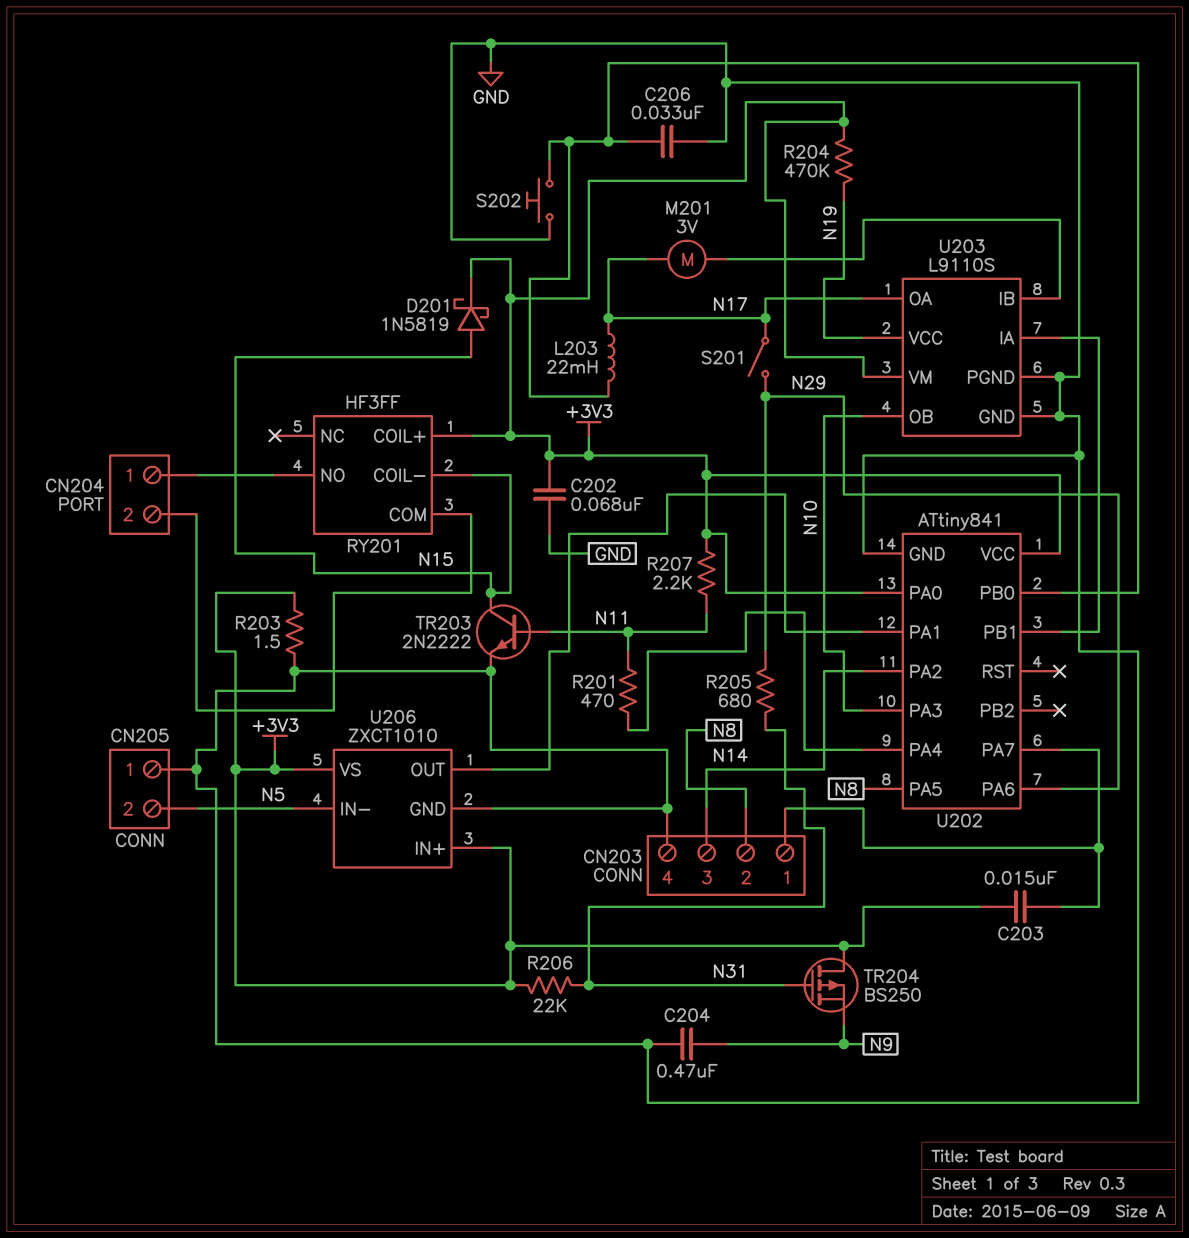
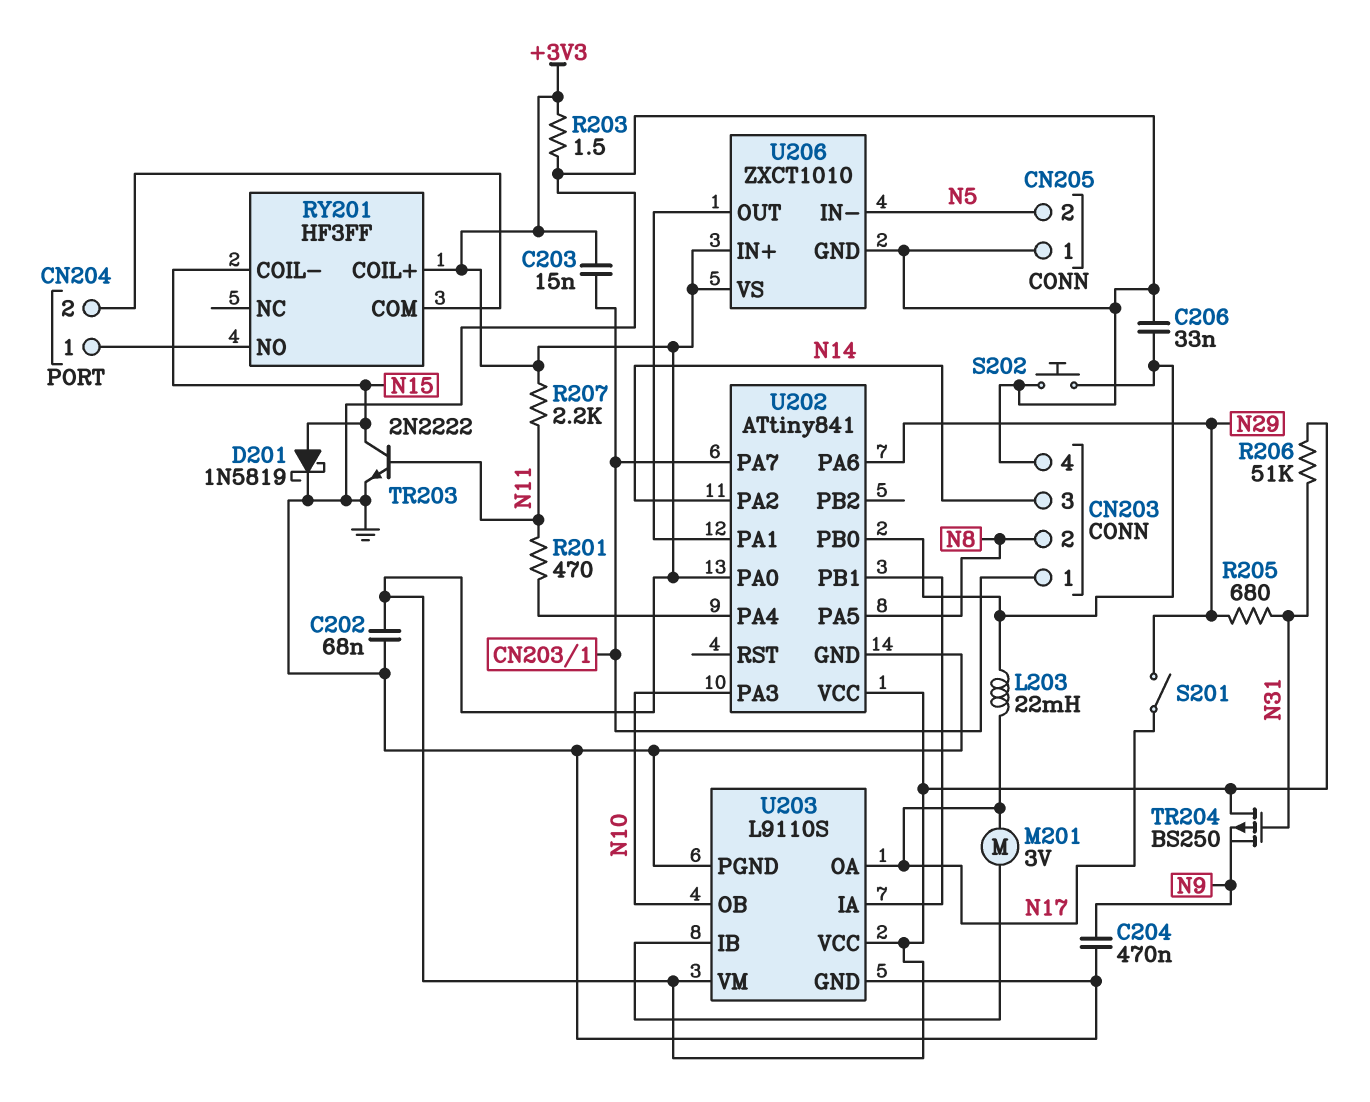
D201: schottky 1N5819 (A N15, K +3V3) -> schottky 1N5819 (A N15, K GND)
R204: 470k (+3V3, N19) -> none
R206: 22k (+3V3, N31) -> 51k (+3V3, N31)
U203 pin VCC: N19 -> +3V3

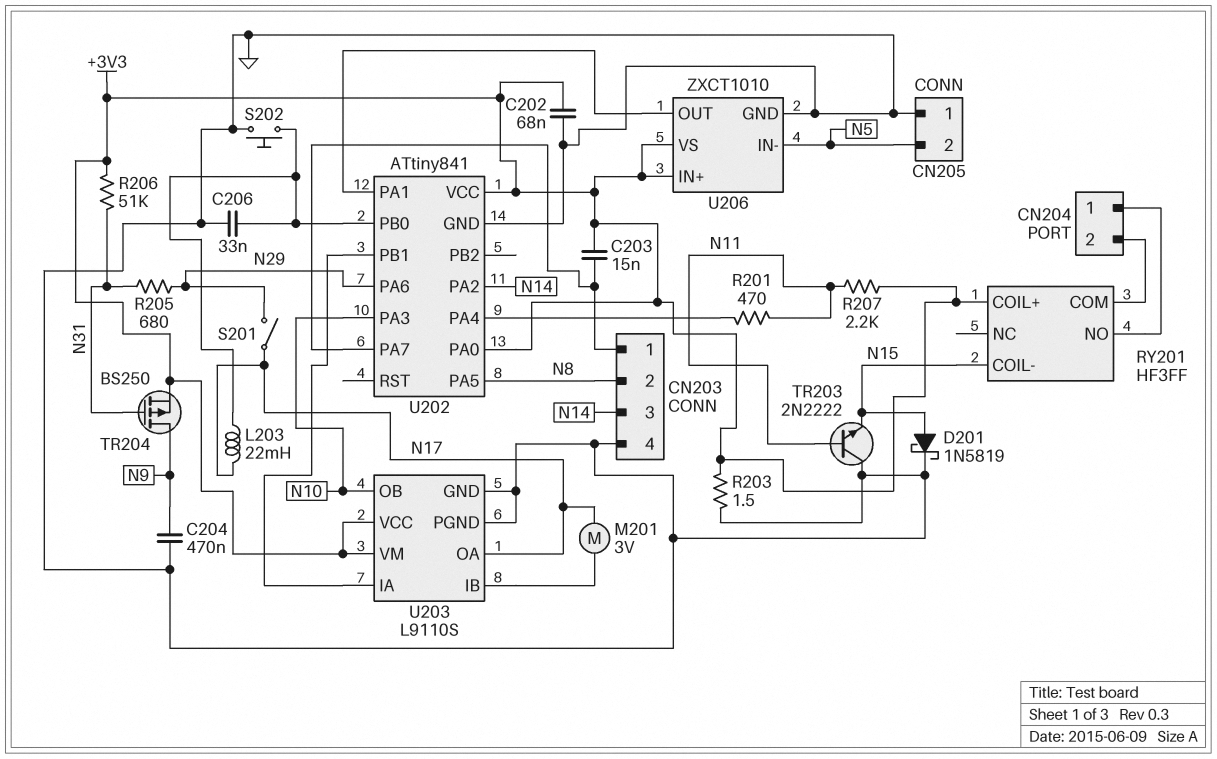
TR203: NPN 2N2222 (B N11, C N15, E GND) -> NPN 2N2222 (B N11, C GND, E N15)
TR204: PMOS BS250 (G N31, D +3V3, S N9) -> PMOS BS250 (G N31, D N9, S +3V3)

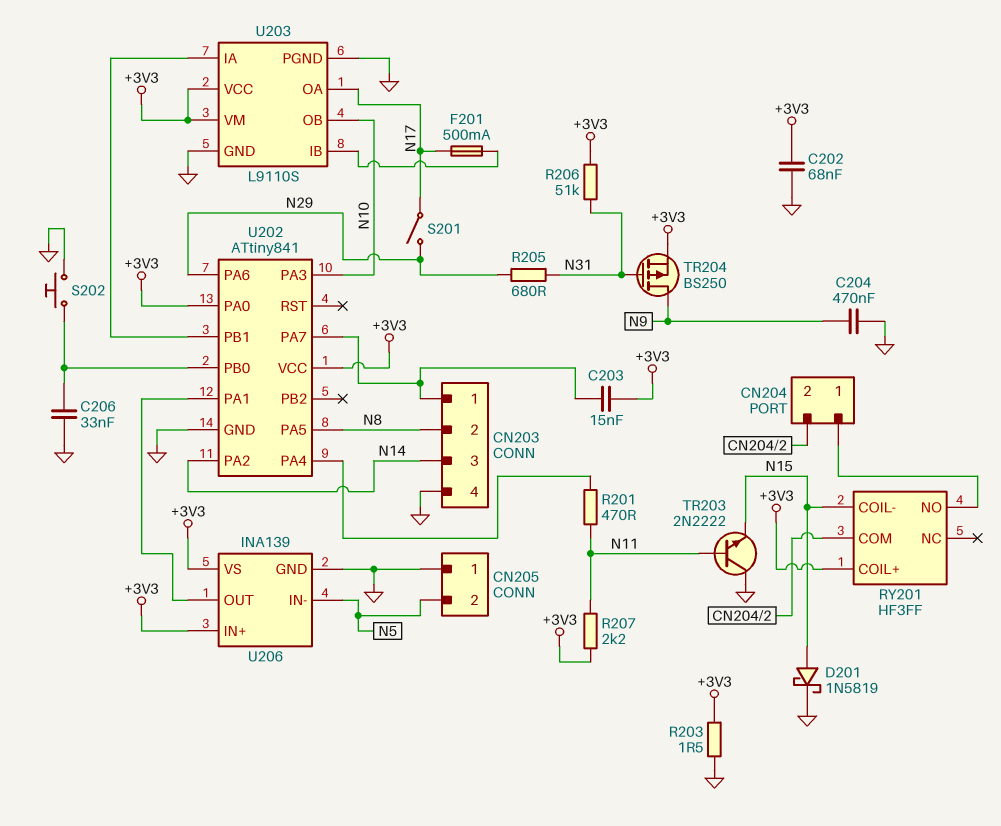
F201: none -> 500mA (N17, U203/IB)
L203: 22mH (N17, U202/PB0) -> none
M201: motor 3V (N17, U203/IB) -> none
U206: ZXCT1010 -> INA139

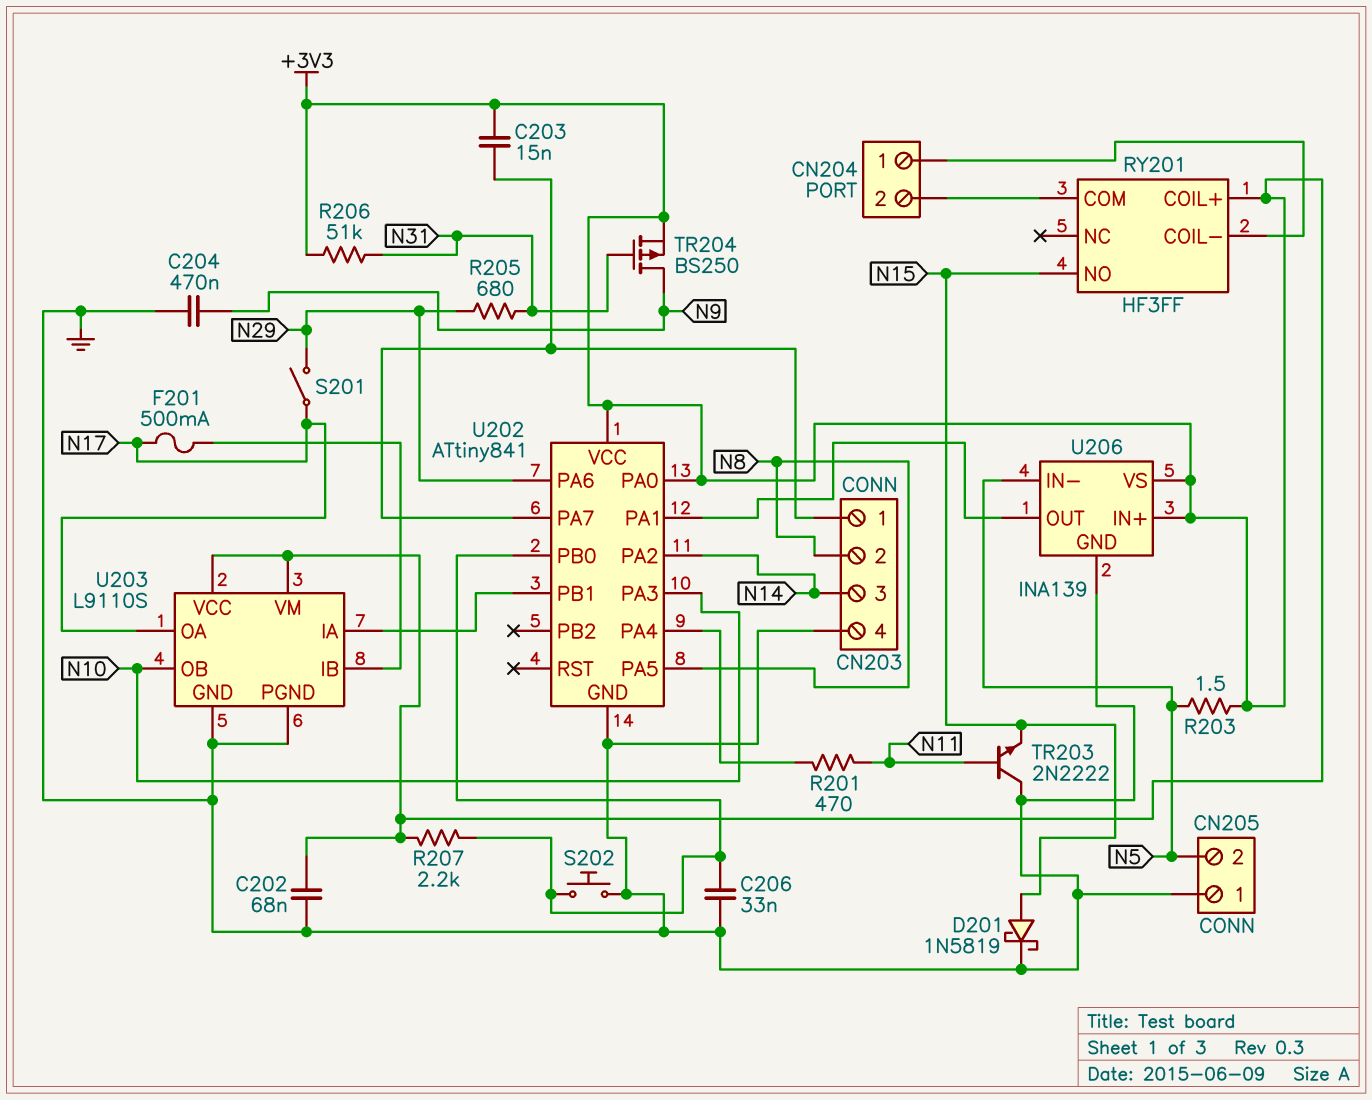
R203: 1.5 (+3V3, GND) -> 1.5 (+3V3, N5)
R207: 2.2k (+3V3, N11) -> 2.2k (+3V3, U202/PB0)
RY201 pin COIL-: N15 -> CN204/1
RY201 pin NO: CN204/1 -> N15

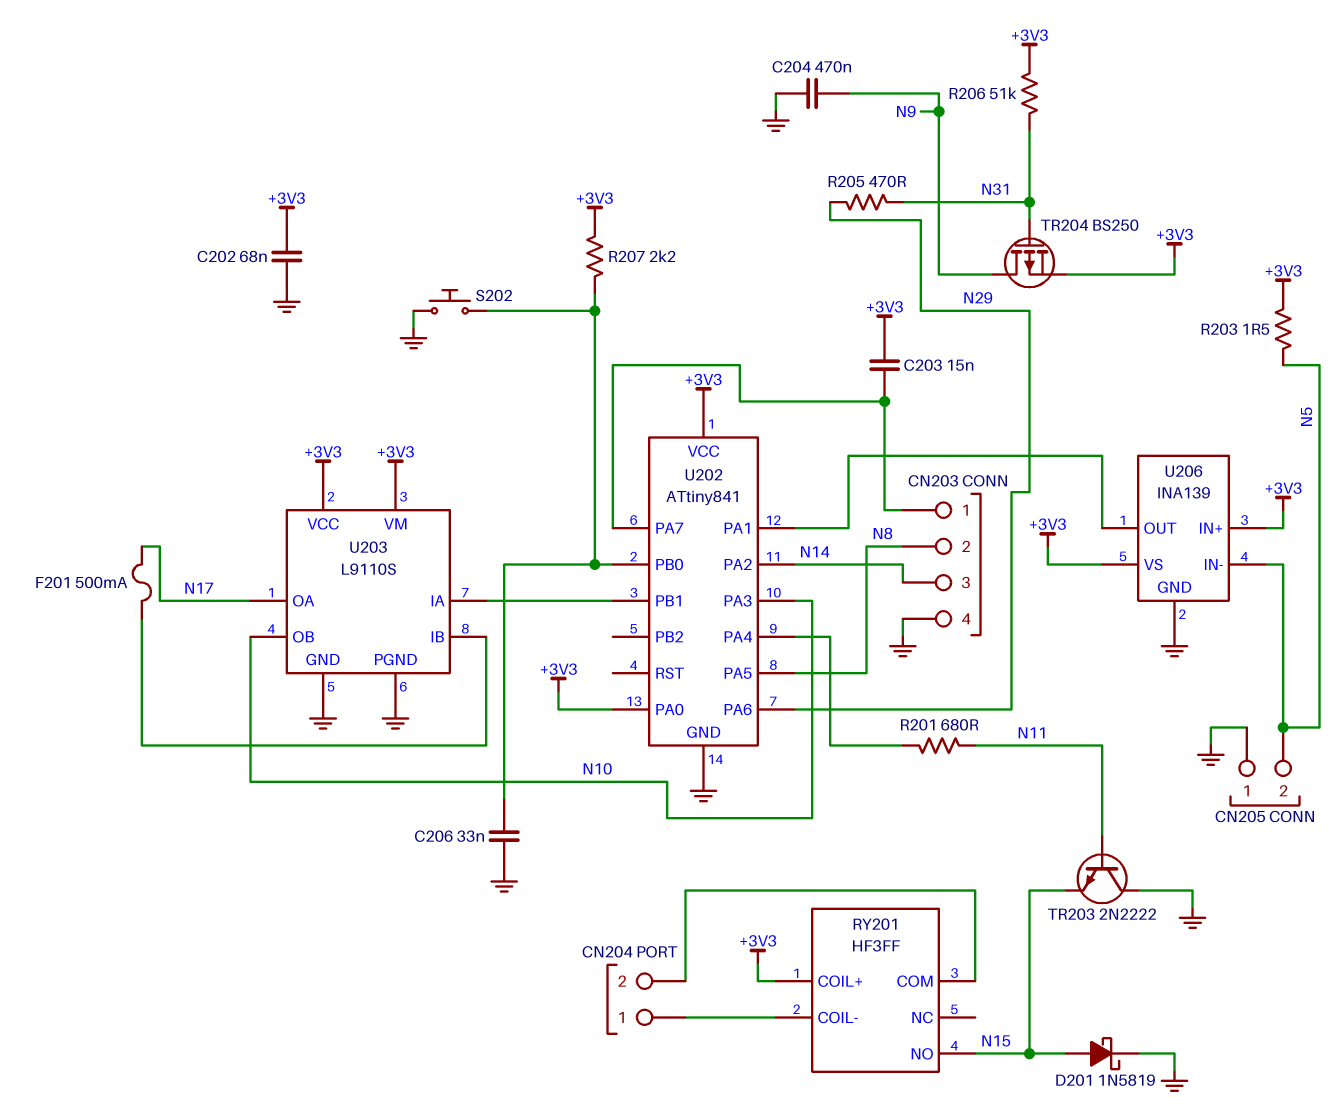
R201: 470 (N11, U202/PA4) -> 680 (N11, U202/PA4)
R205: 680 (N29, N31) -> 470 (N29, N31)
S201: switch (N17, N29) -> none

